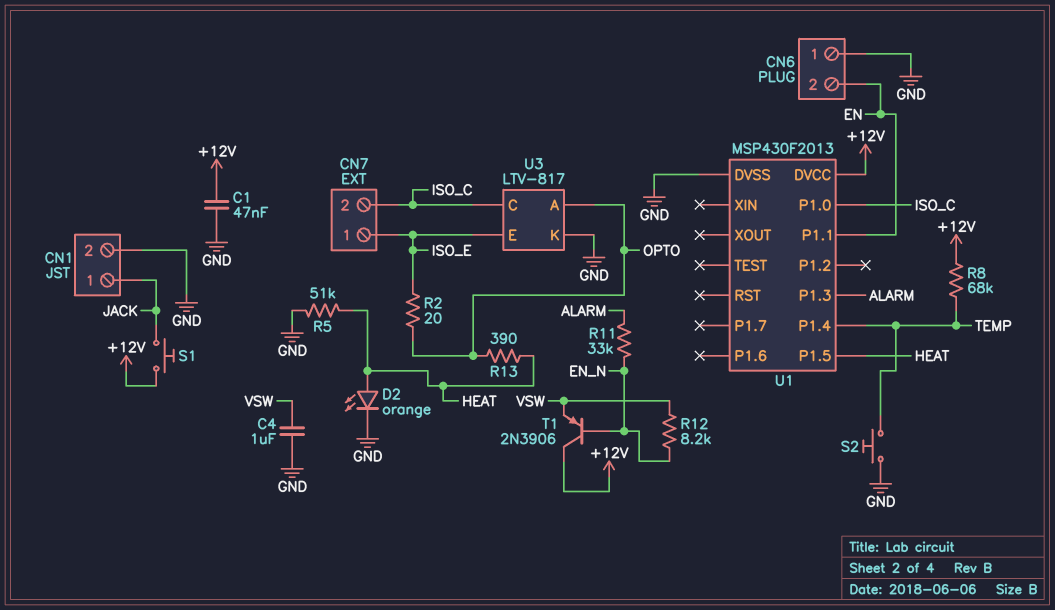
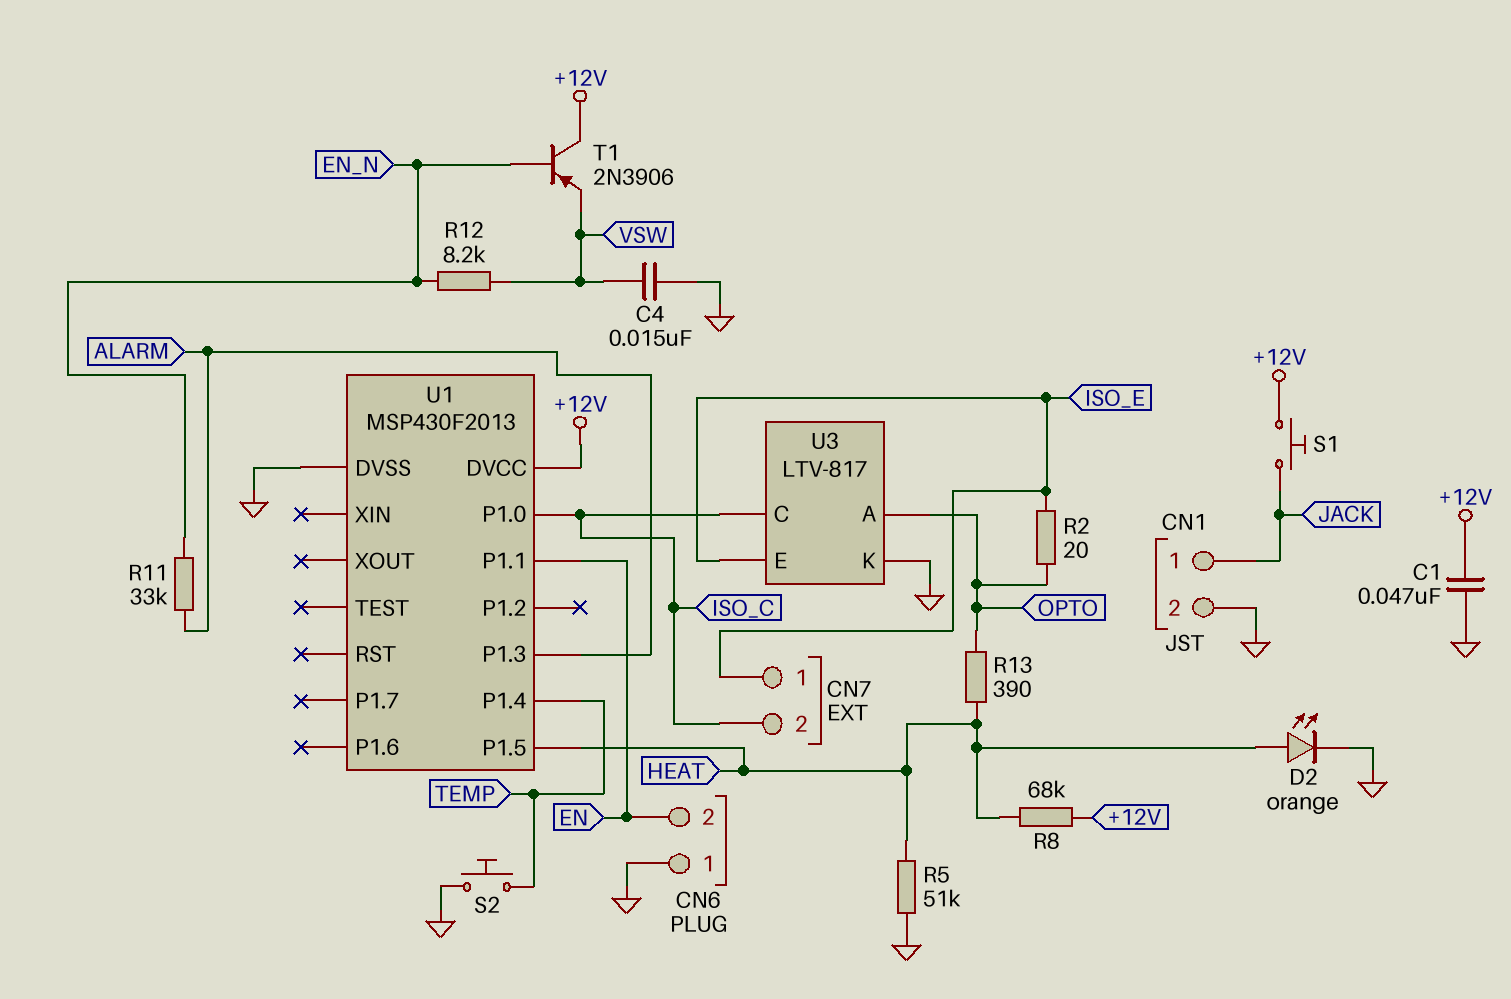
C4: 1uF (GND, VSW) -> 15nF (GND, VSW)
R8: 68k (+12V, TEMP) -> 68k (+12V, HEAT)

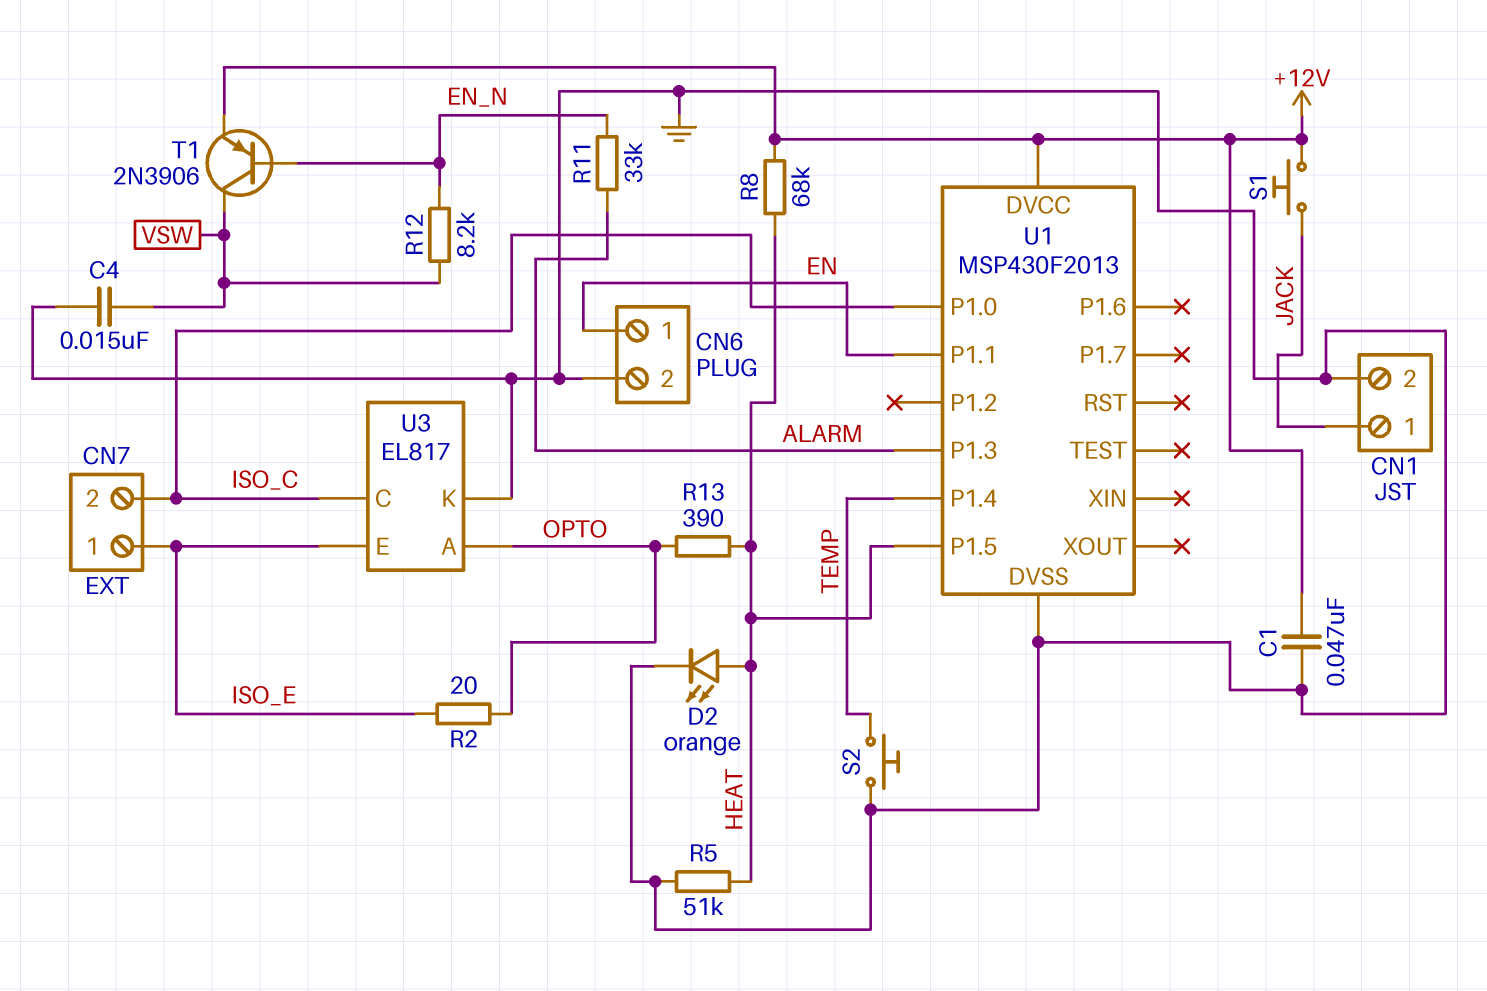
CN6 pin 1: GND -> EN
CN6 pin 2: EN -> GND
T1: PNP 2N3906 (B EN_N, C +12V, E VSW) -> PNP 2N3906 (B EN_N, C VSW, E +12V)
U3: LTV-817 -> EL817

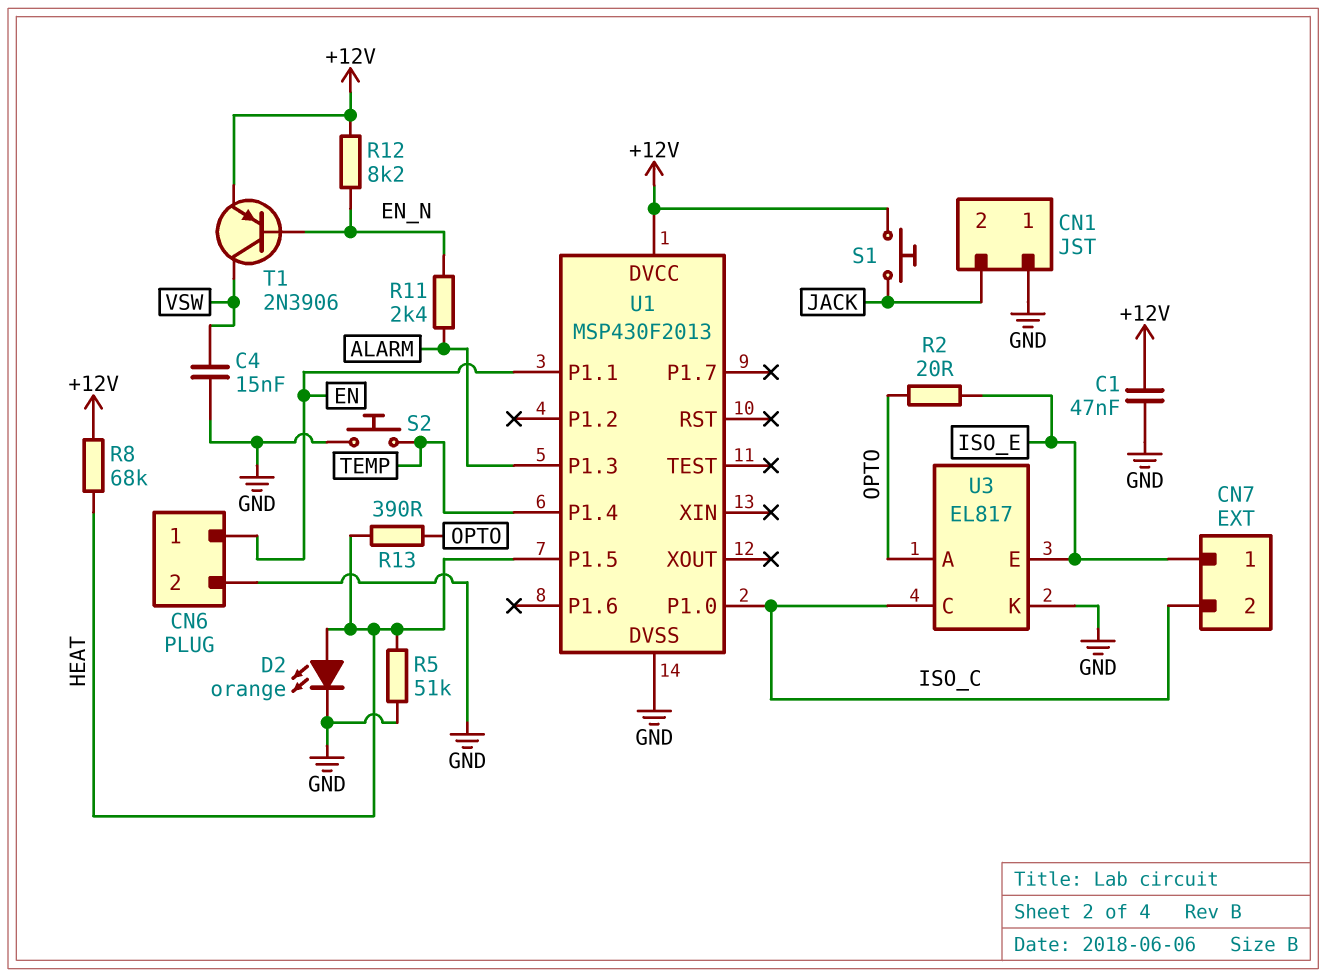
CN1 pin 1: JACK -> GND
CN1 pin 2: GND -> JACK
R11: 33k (ALARM, EN_N) -> 2.4k (ALARM, EN_N)
R12: 8.2k (EN_N, VSW) -> 8.2k (+12V, EN_N)

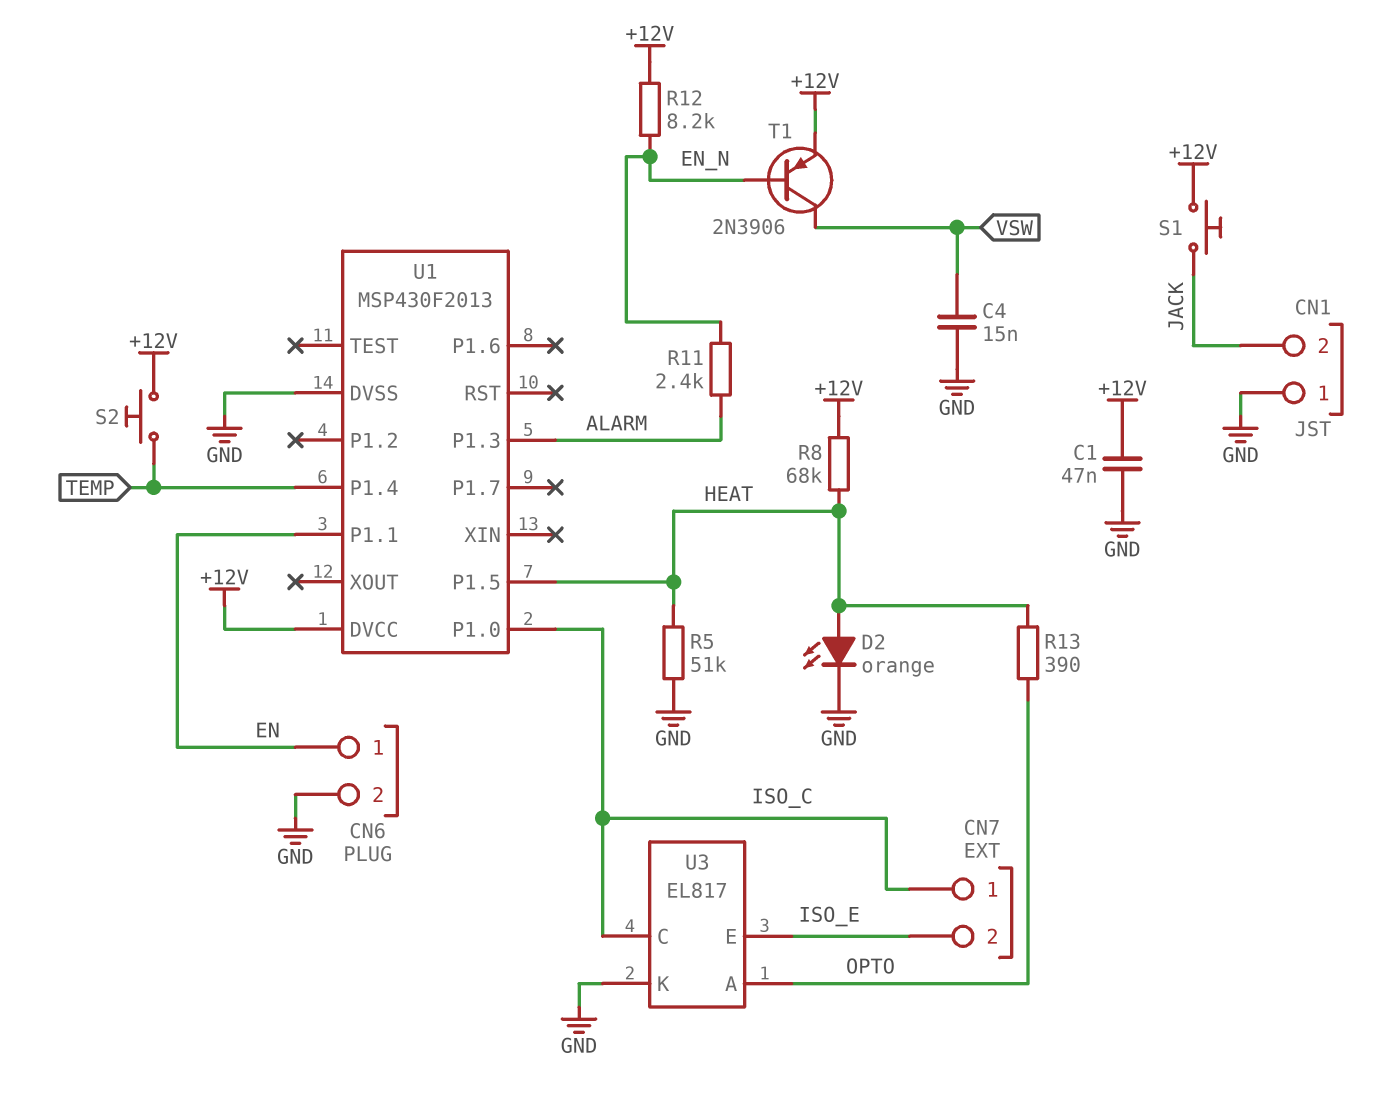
CN7 pin 1: ISO_E -> ISO_C
CN7 pin 2: ISO_C -> ISO_E
R2: 20 (ISO_E, OPTO) -> none
S2: button (GND, TEMP) -> button (+12V, TEMP)

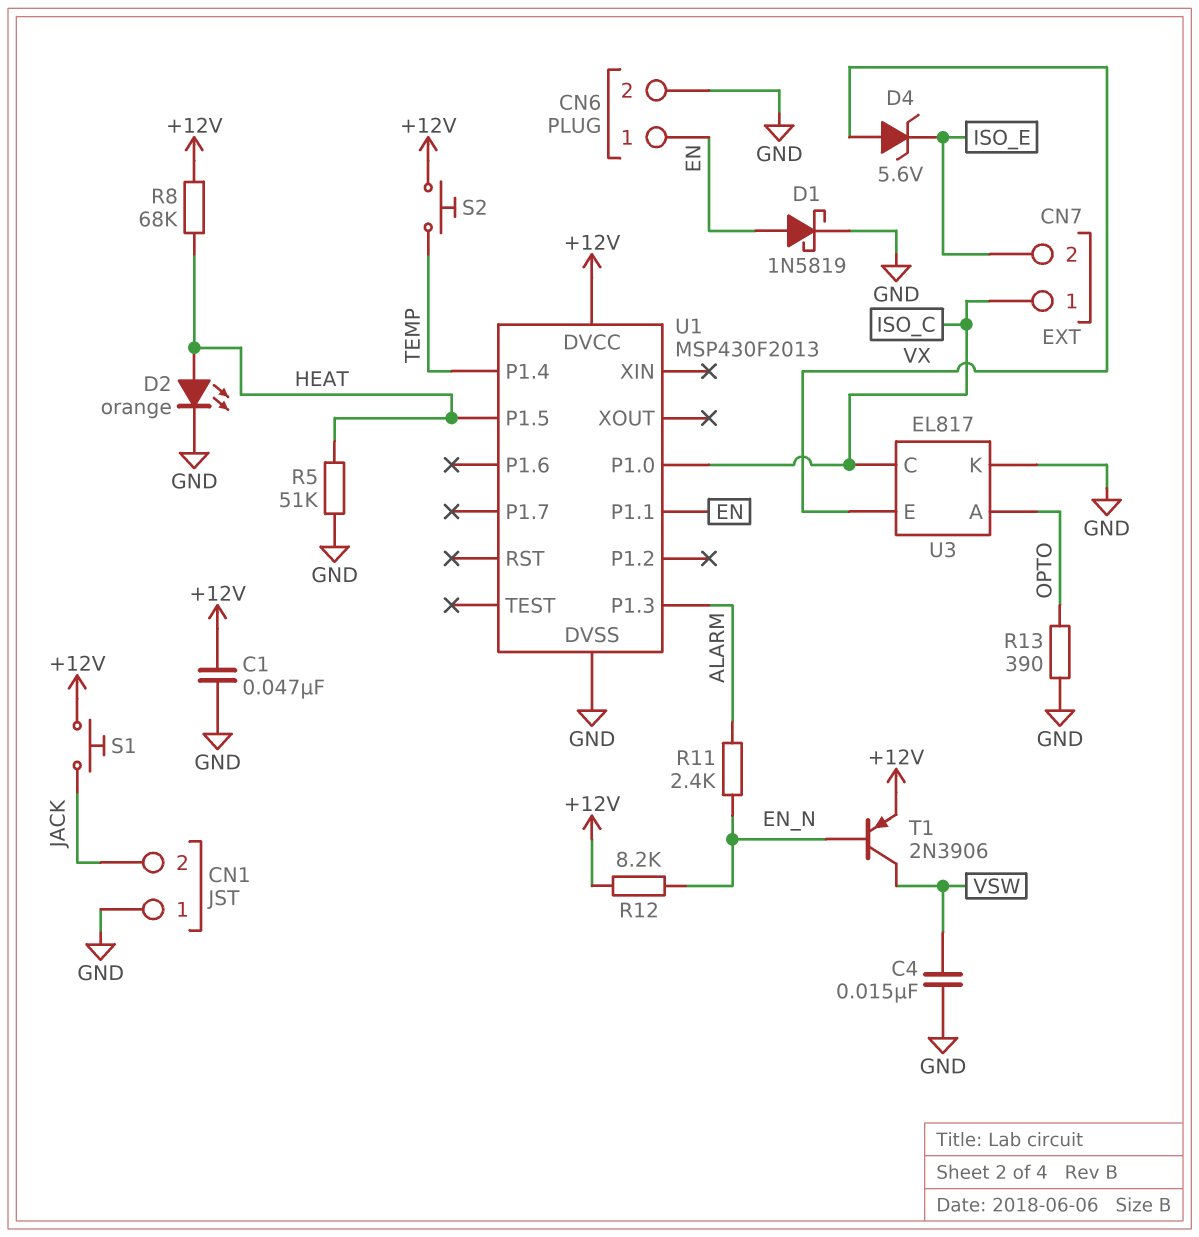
D1: none -> schottky 1N5819 (A EN, K GND)
D4: none -> zener 5.6V (A VX, K ISO_E)
R13: 390 (HEAT, OPTO) -> 390 (GND, OPTO)
U3 pin E: ISO_E -> VX

